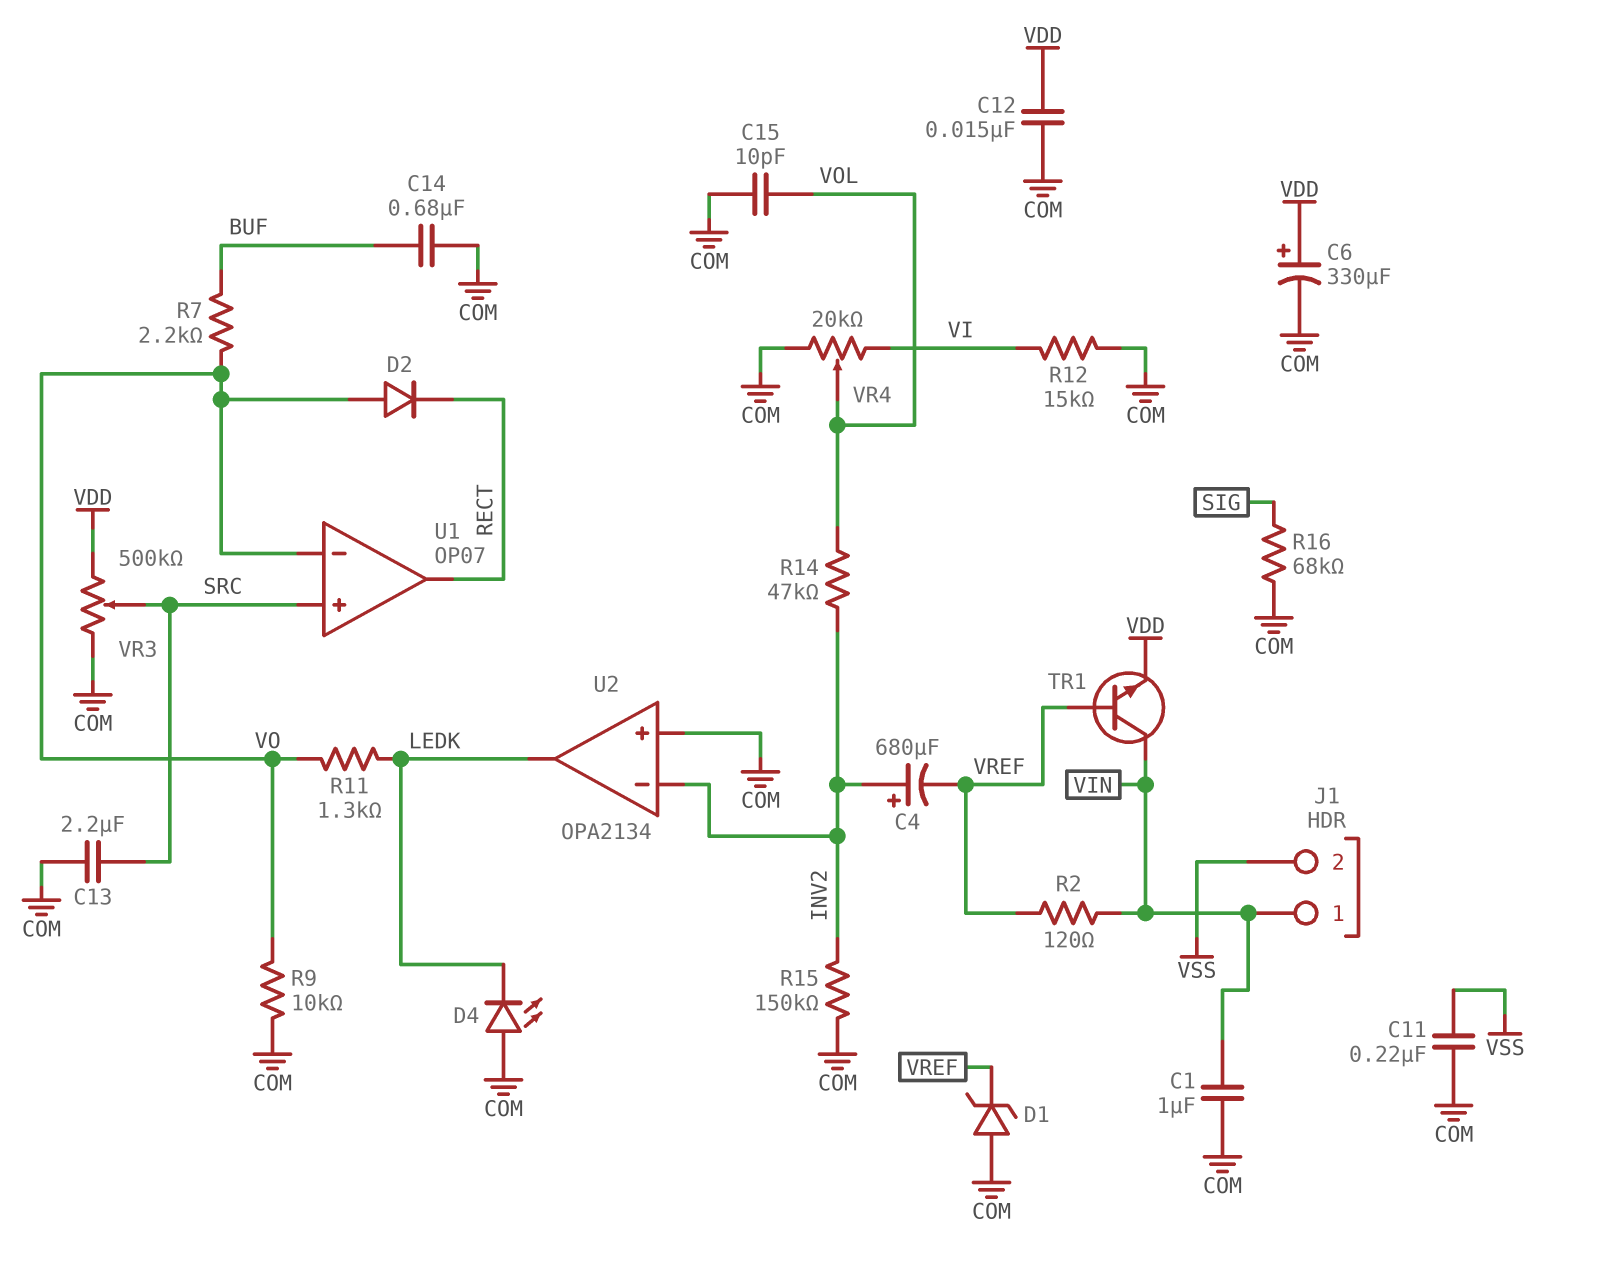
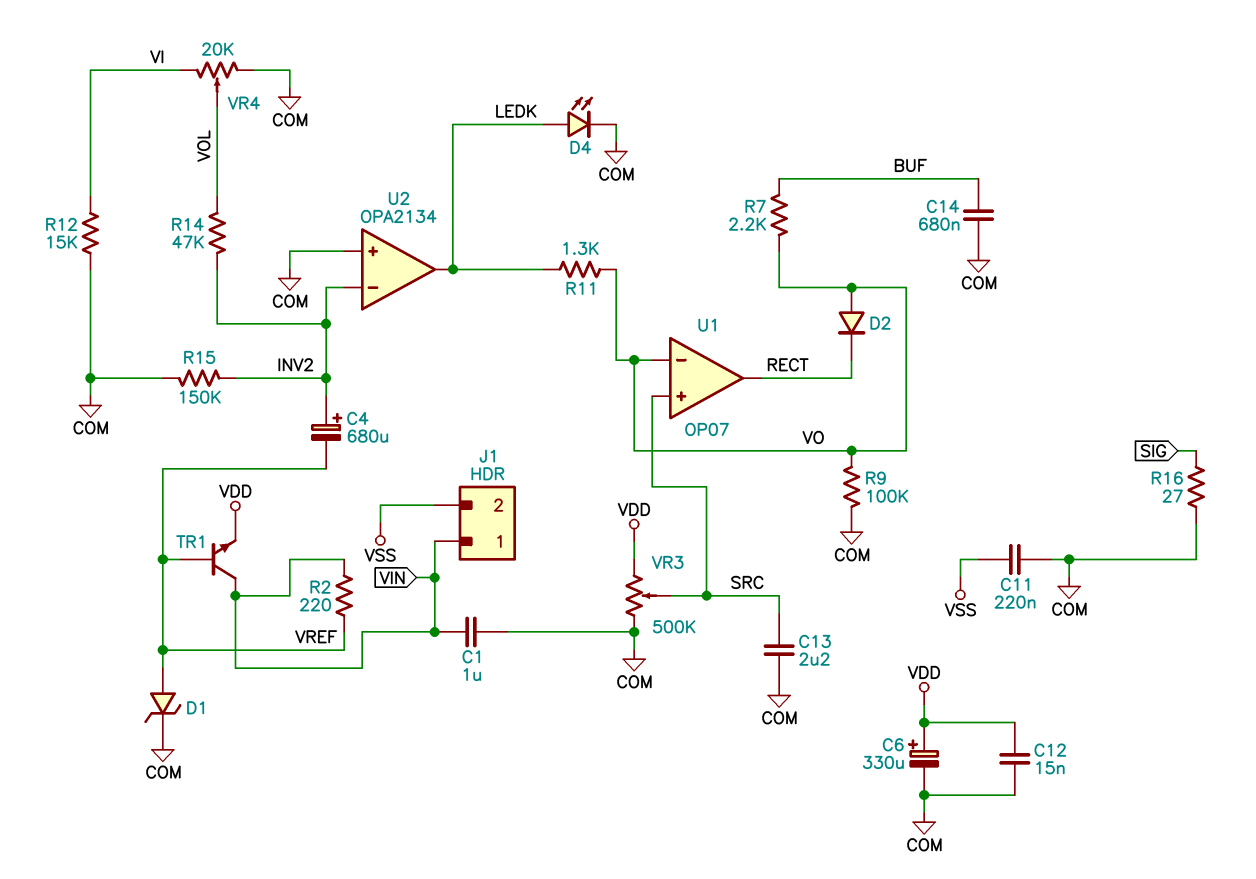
C15: 10pF (COM, VOL) -> none
D1: zener (A COM, K VREF) -> zener (A VREF, K COM)
D4: LED (A COM, K LEDK) -> LED (A LEDK, K COM)
R2: 120 (VIN, VREF) -> 220 (VIN, VREF)
R9: 10k (COM, VO) -> 100k (COM, VO)
R16: 68k (COM, SIG) -> 27 (COM, SIG)

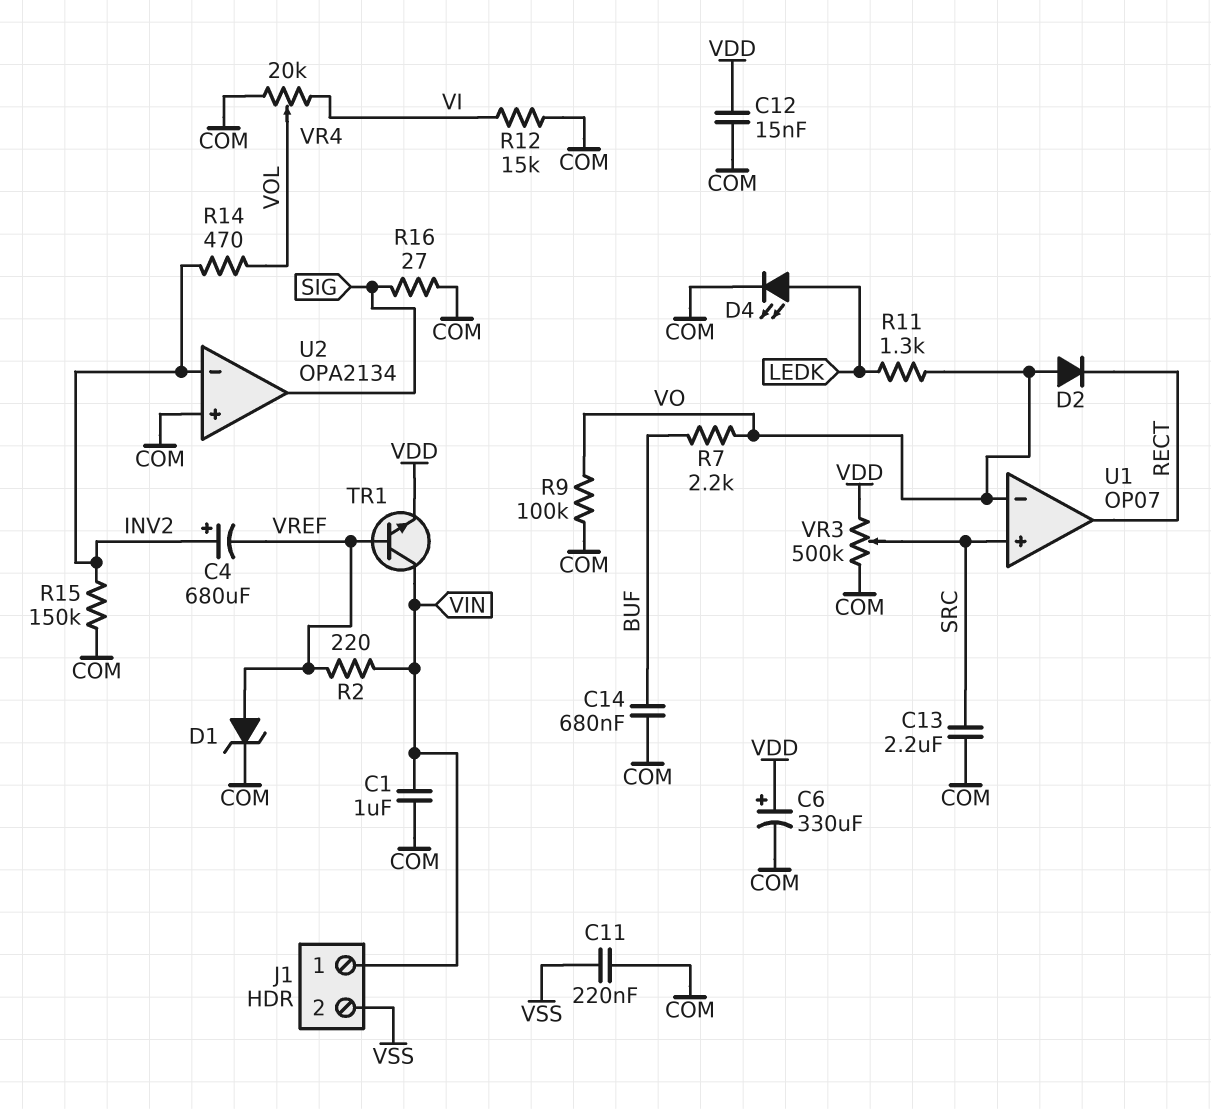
R14: 47k (INV2, VOL) -> 470 (INV2, VOL)
U2 pin out: LEDK -> SIG

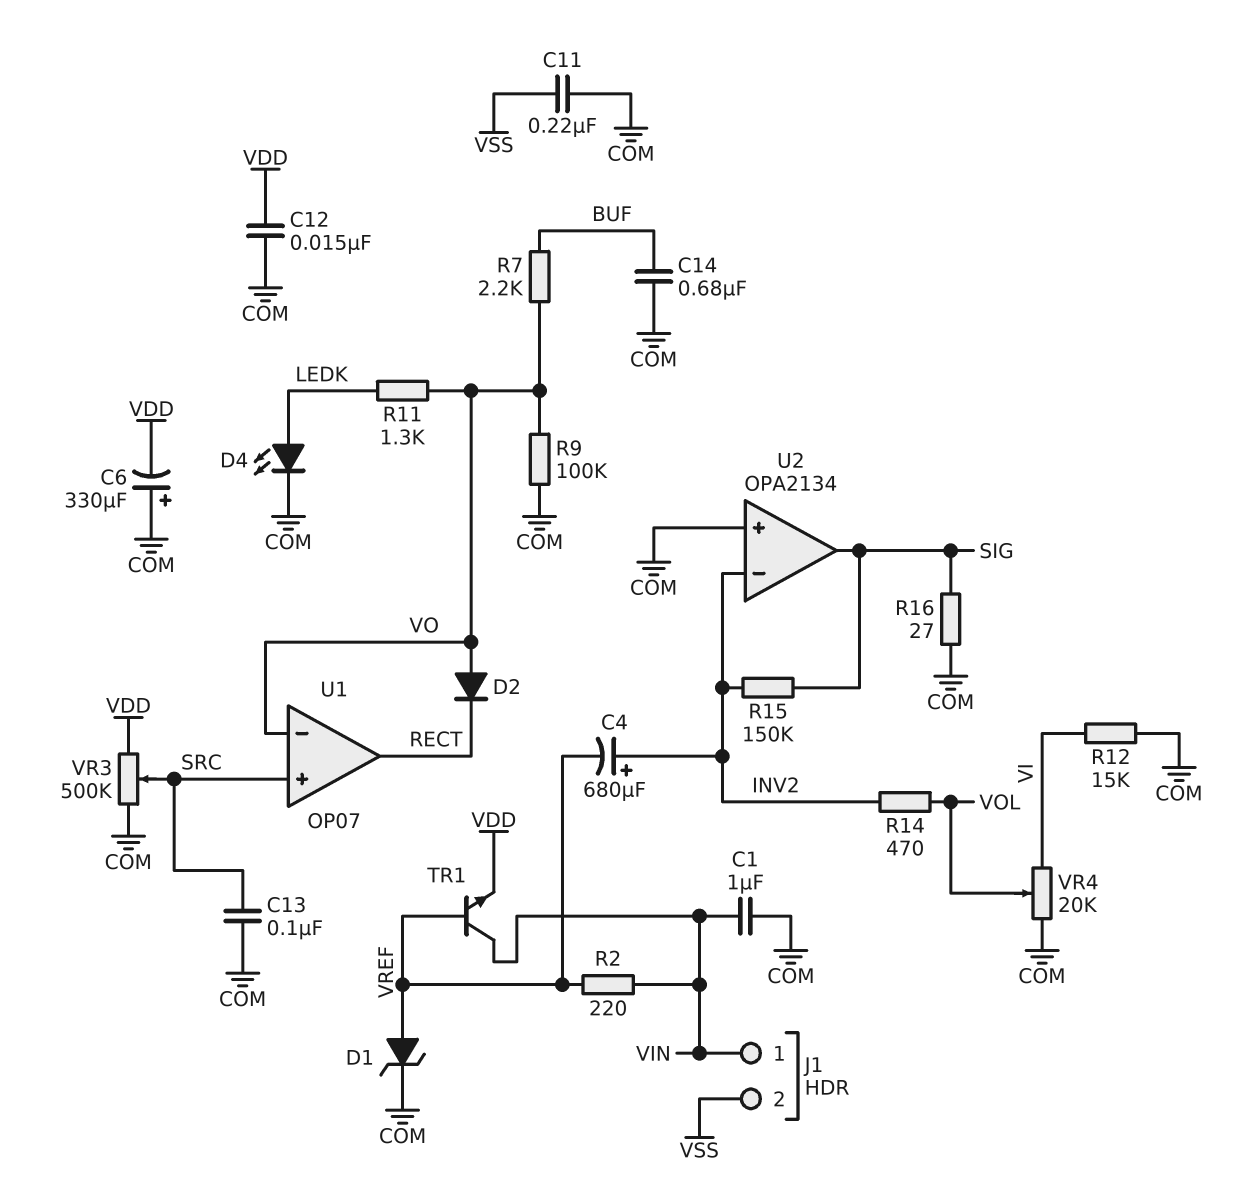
C6: 330uF (plus VDD, minus COM) -> 330uF (plus COM, minus VDD)
C13: 2.2uF (COM, SRC) -> 100nF (COM, SRC)
R15: 150k (COM, INV2) -> 150k (INV2, SIG)

